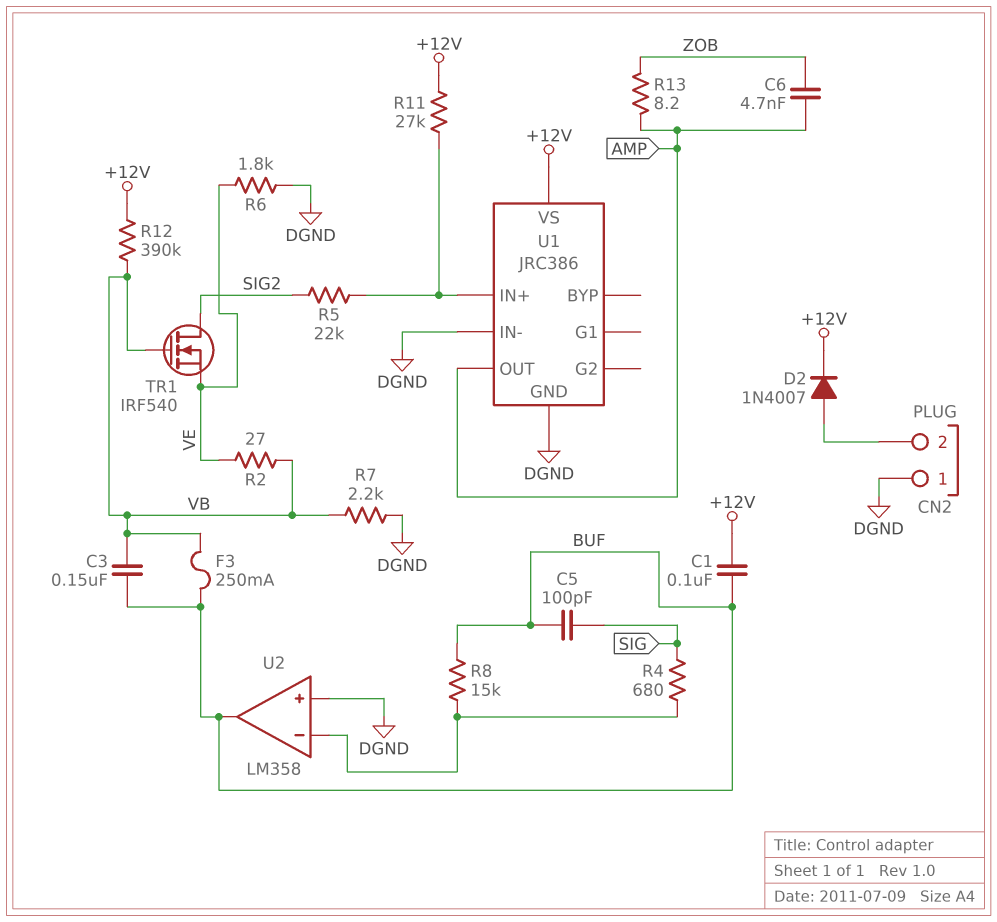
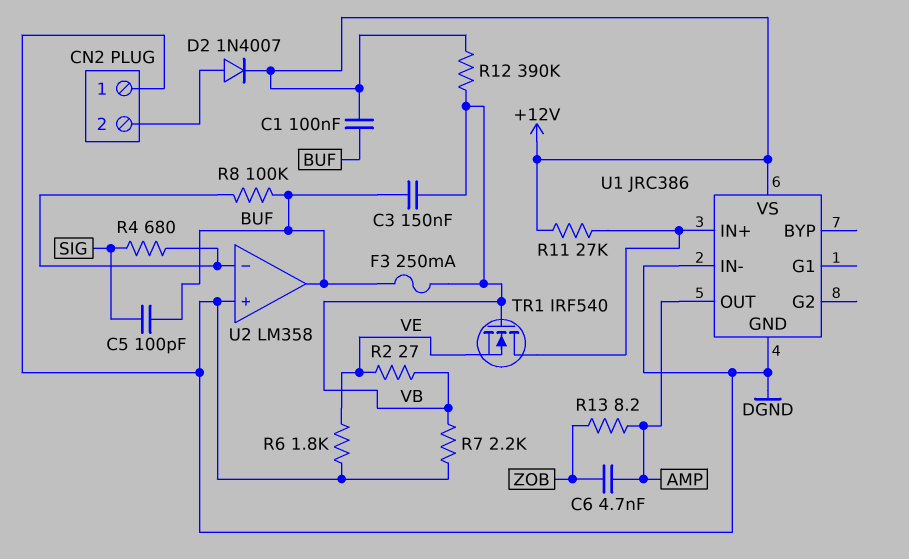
R5: 22k (SIG2, U1/IN+) -> none
R8: 15k (BUF, U2/in-) -> 100k (BUF, U2/in-)
TR1: NMOS IRF540 (G VB, D SIG2, S VE) -> NMOS IRF540 (G VB, D U1/IN+, S VE)

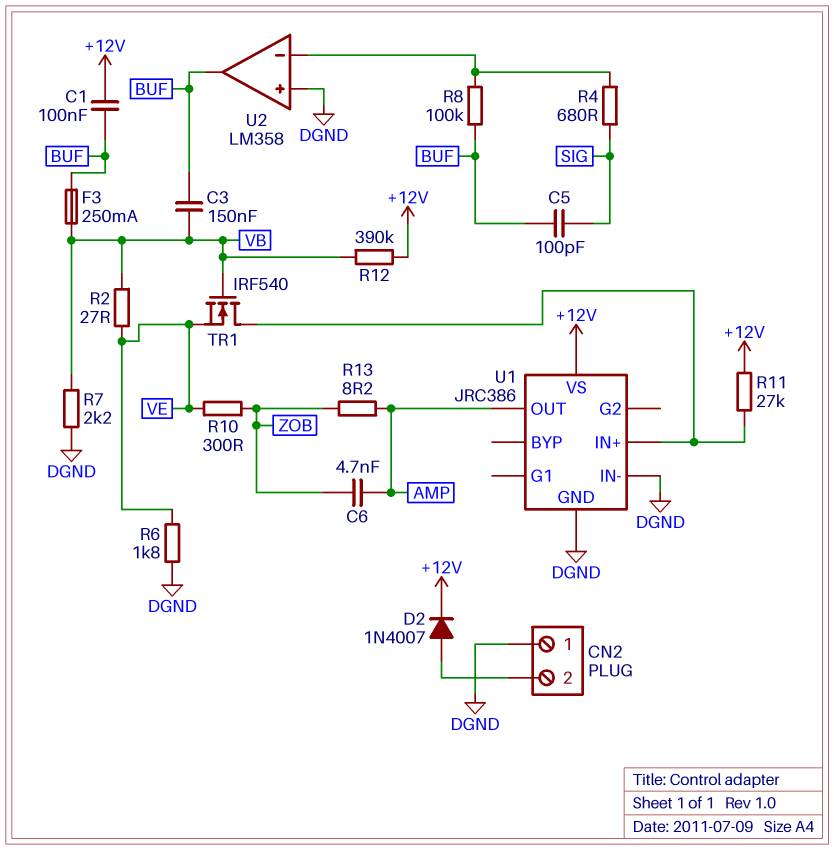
R10: none -> 300 (VE, ZOB)

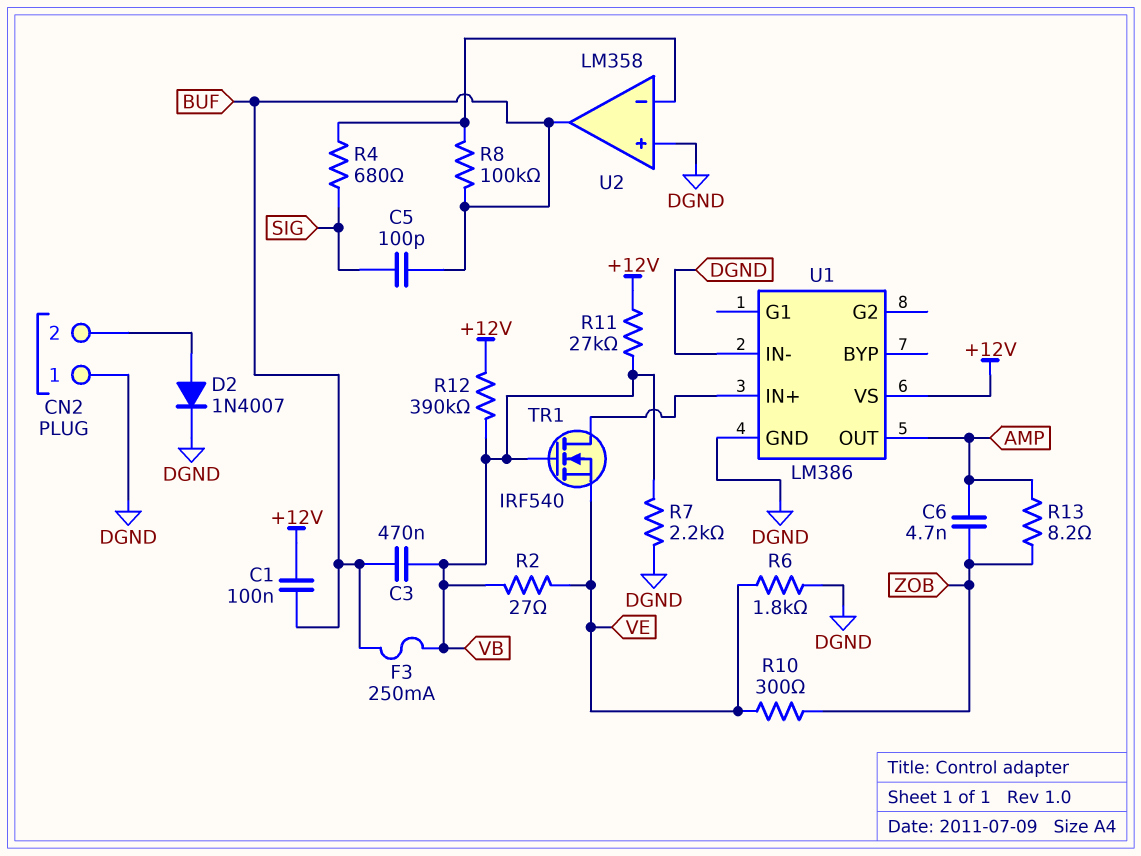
C3: 150nF (BUF, VB) -> 470nF (BUF, VB)
D2: diode 1N4007 (A CN2/2, K +12V) -> diode 1N4007 (A CN2/2, K DGND)
R11: 27k (+12V, U1/IN+) -> 27k (+12V, VB)
U1: JRC386 -> LM386

